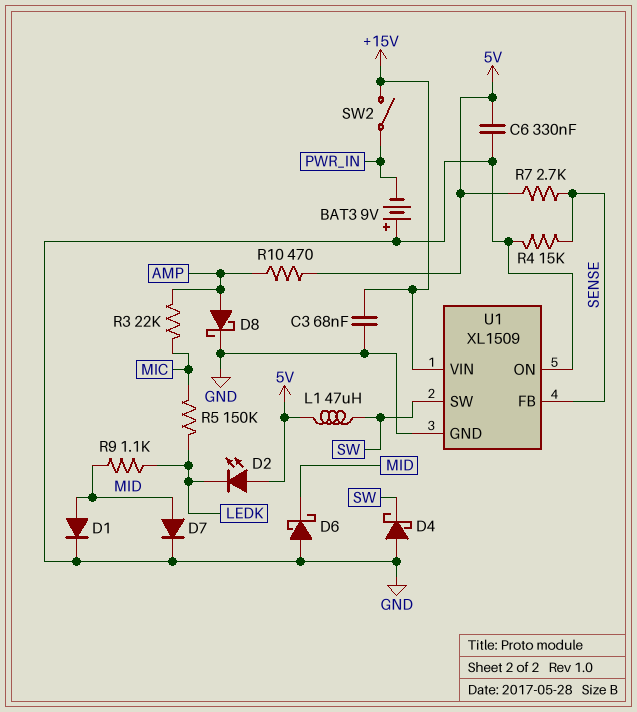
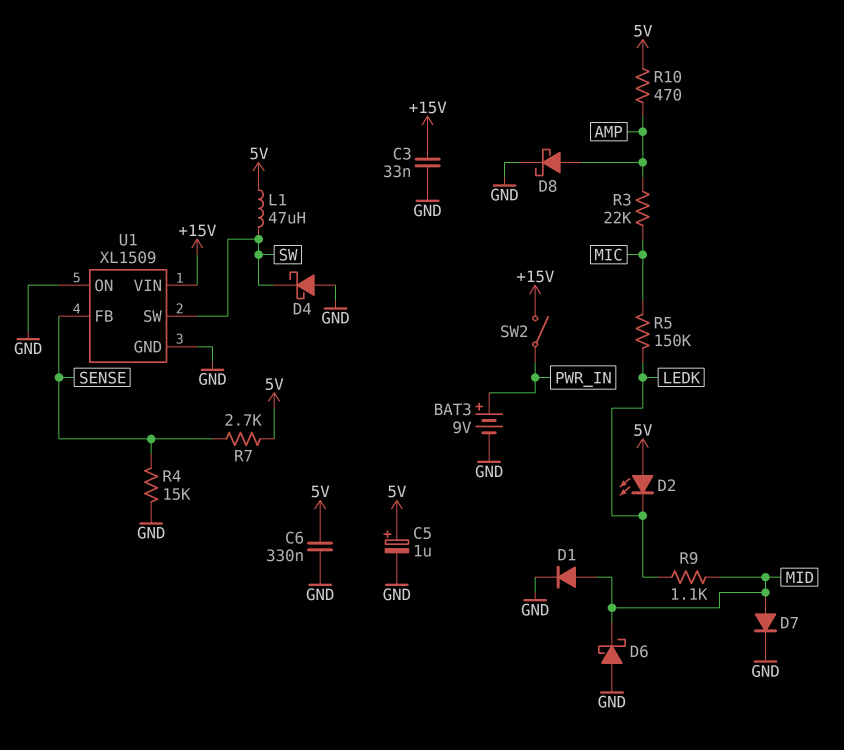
BAT3: 9V (plus GND, minus PWR_IN) -> 9V (plus PWR_IN, minus GND)
C3: 68nF (+15V, GND) -> 33nF (+15V, GND)
C5: none -> 1uF (plus 5V, minus GND)

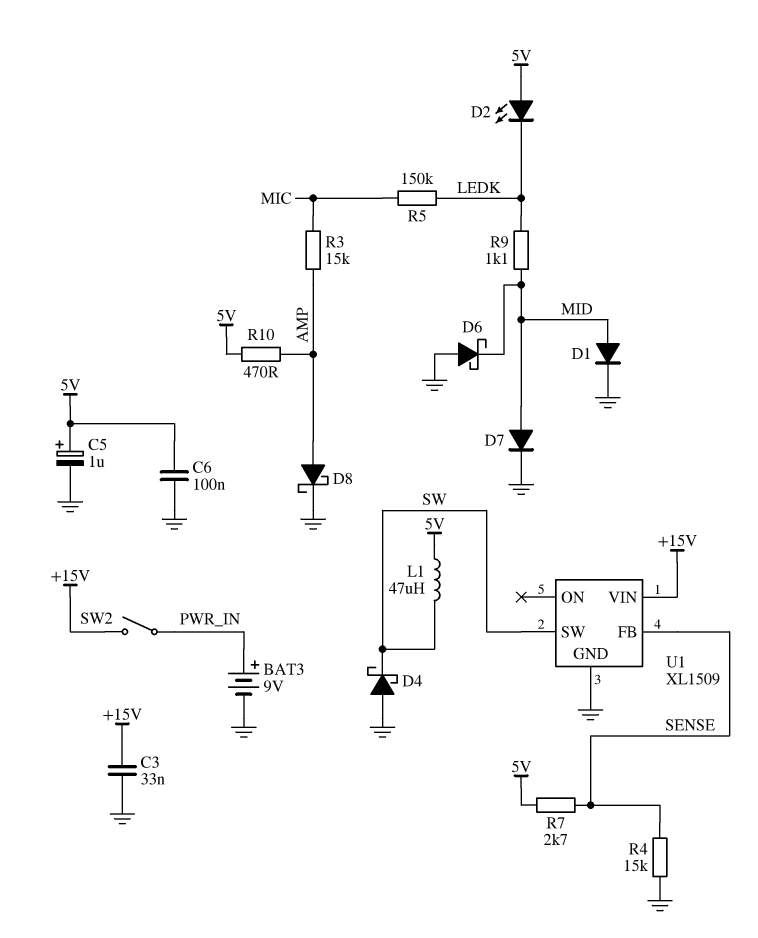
C6: 330nF (5V, GND) -> 100nF (5V, GND)
R3: 22k (AMP, MIC) -> 15k (AMP, MIC)
U1 pin ON: GND -> none

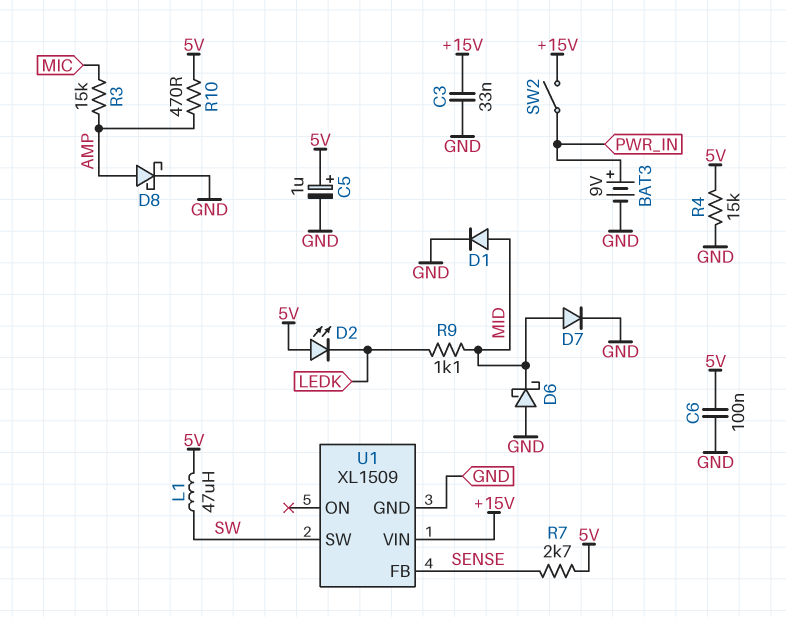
D4: schottky (A GND, K SW) -> none
R4: 15k (GND, SENSE) -> 15k (5V, GND)
R5: 150k (LEDK, MIC) -> none

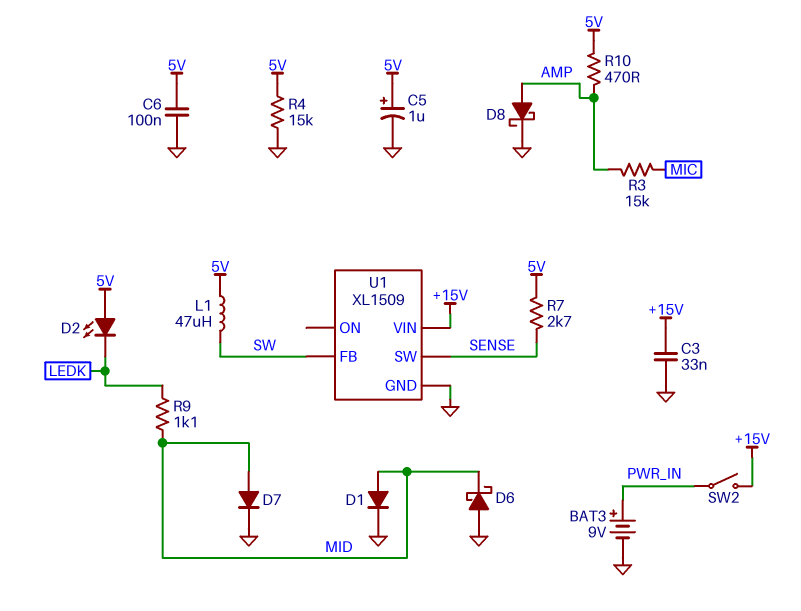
U1 pin FB: SENSE -> SW
U1 pin SW: SW -> SENSE

